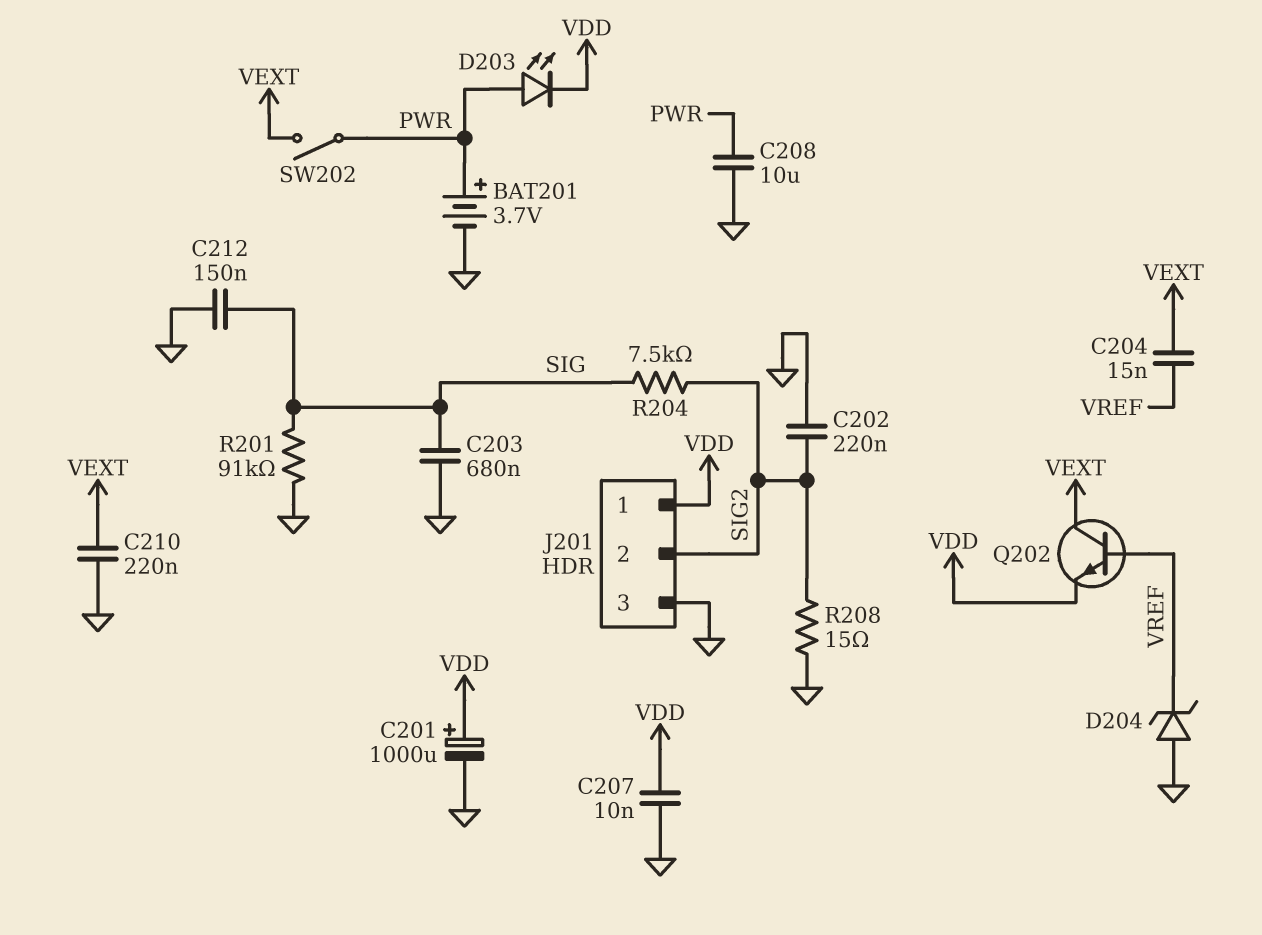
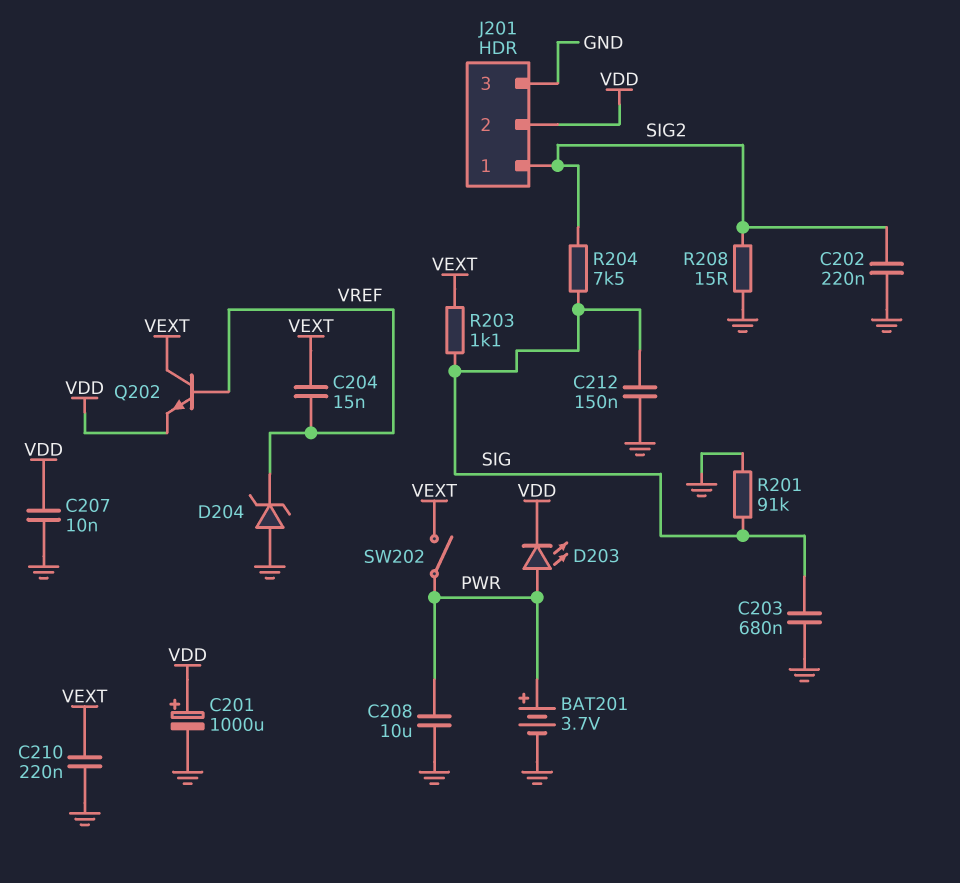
J201 pin 1: VDD -> SIG2
J201 pin 2: SIG2 -> VDD
R203: none -> 1.1k (SIG, VEXT)

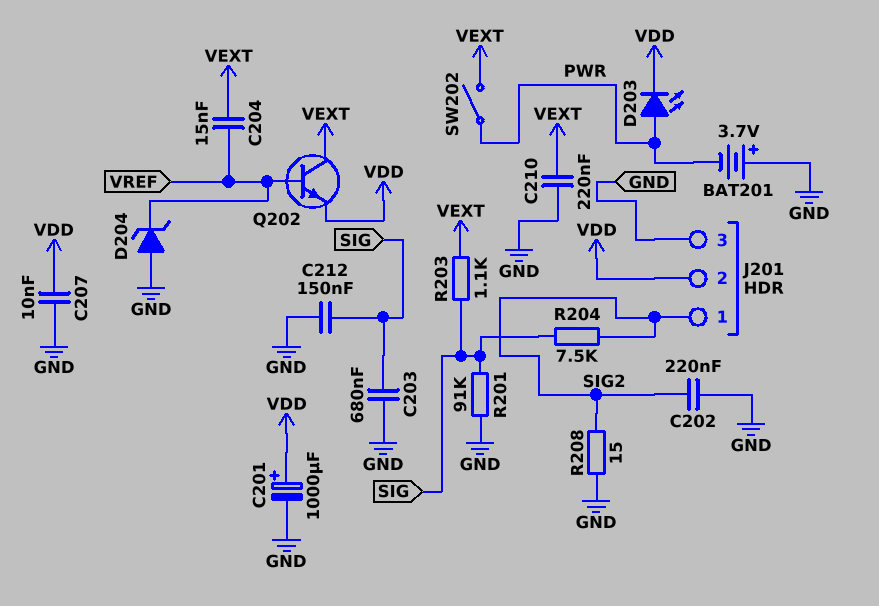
BAT201: 3.7V (plus PWR, minus GND) -> 3.7V (plus GND, minus PWR)
C208: 10uF (GND, PWR) -> none

